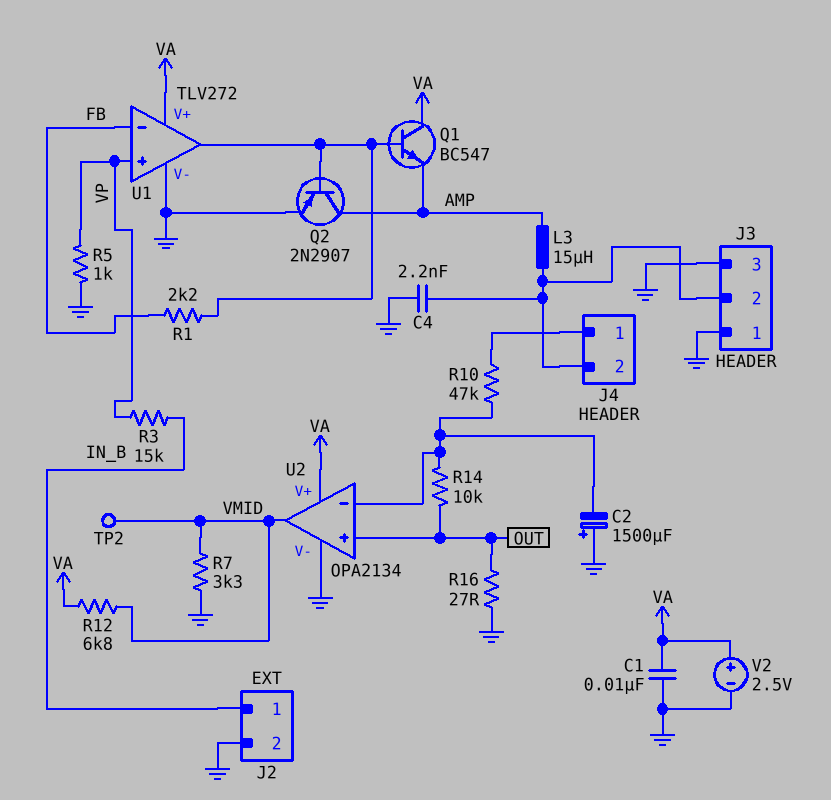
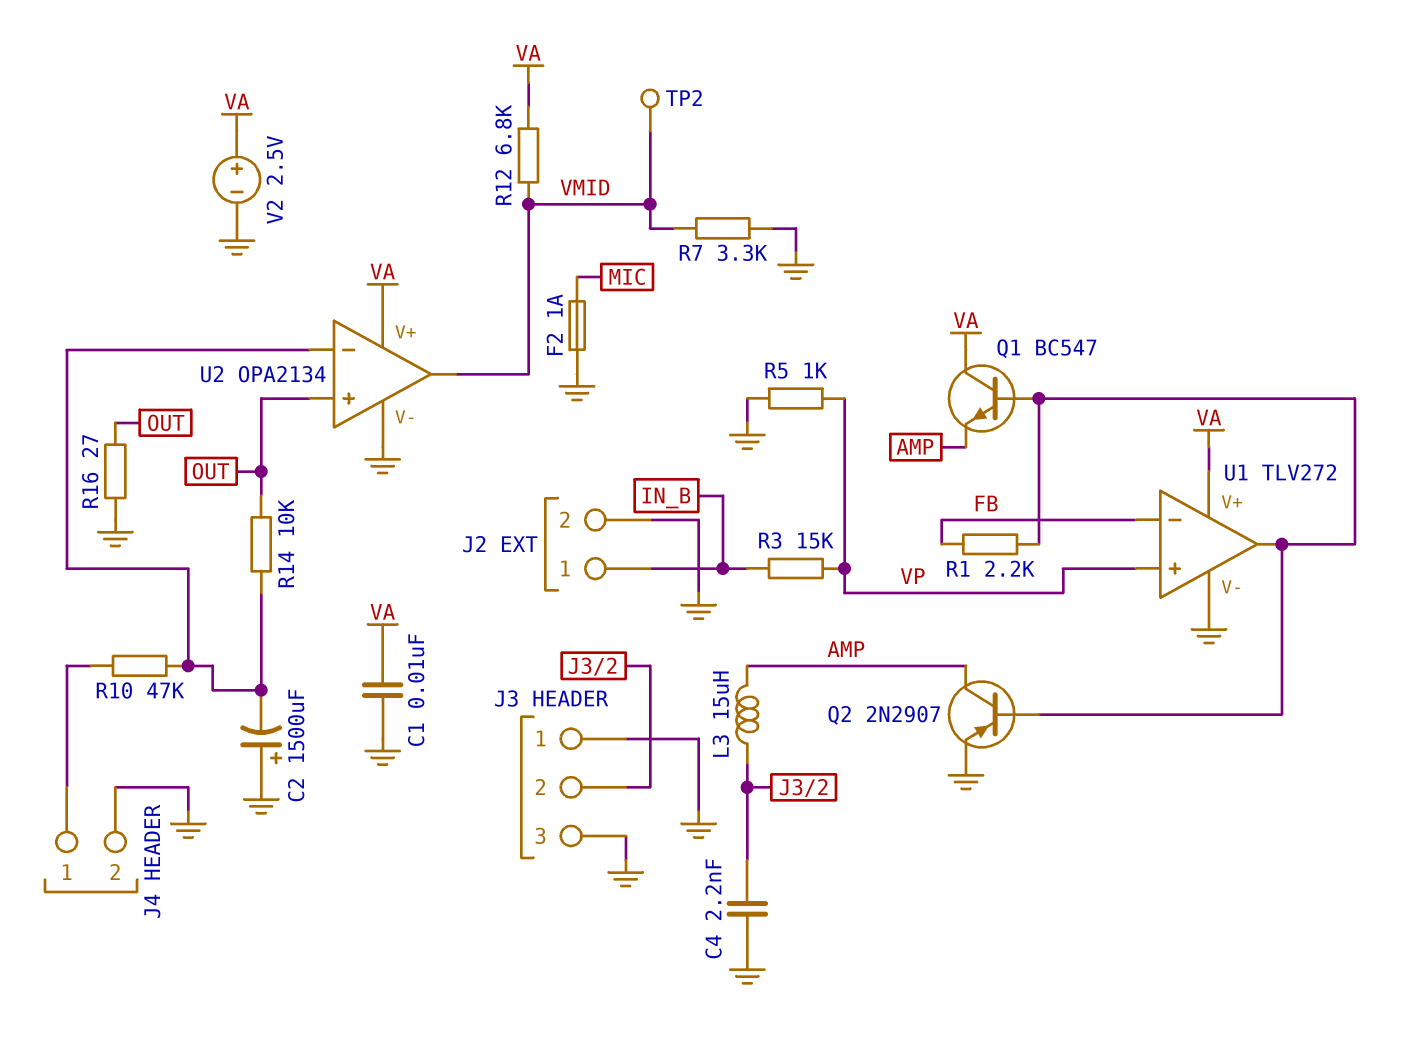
F2: none -> 1A (GND, MIC)
J4 pin 2: J3/2 -> GND

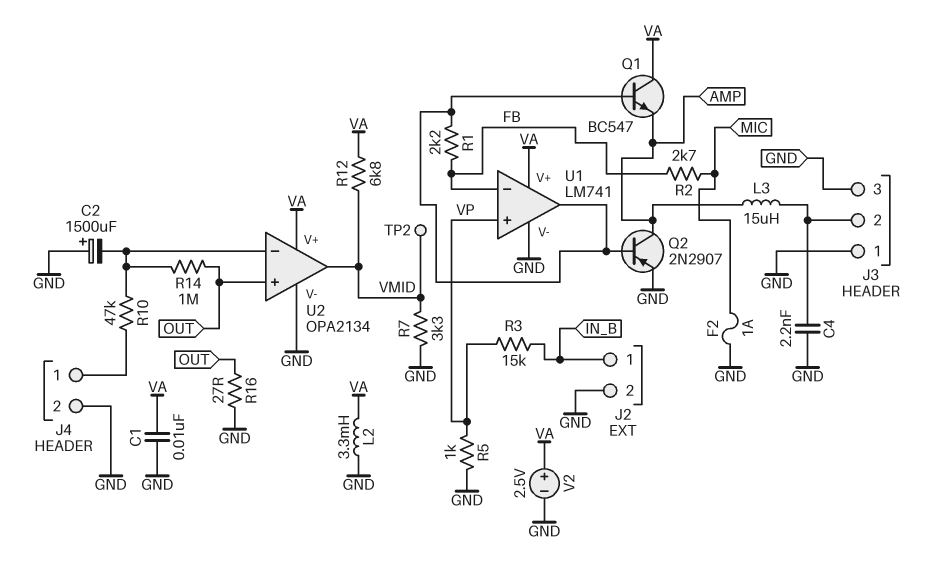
L2: none -> 3.3mH (GND, VA)
R2: none -> 2.7k (FB, MIC)
R14: 10k (OUT, U2/in-) -> 1M (OUT, U2/in-)
U1: TLV272 -> LM741

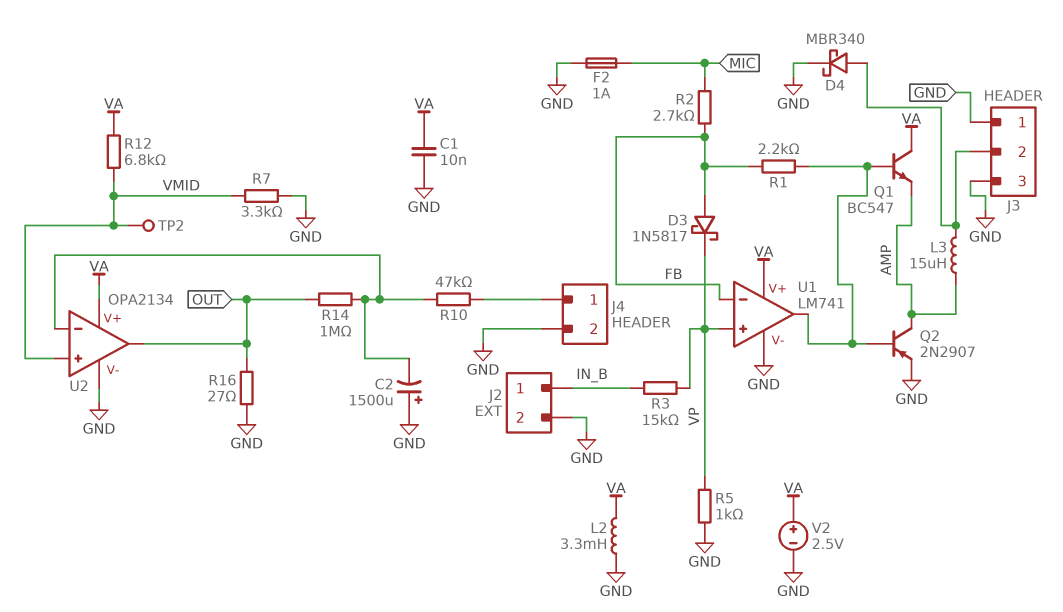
C4: 2.2nF (GND, J3/2) -> none
D3: none -> schottky 1N5817 (A FB, K VP)
D4: none -> schottky MBR340 (A J3/2, K GND)
U2 pin in+: OUT -> VMID
U2 pin out: VMID -> OUT

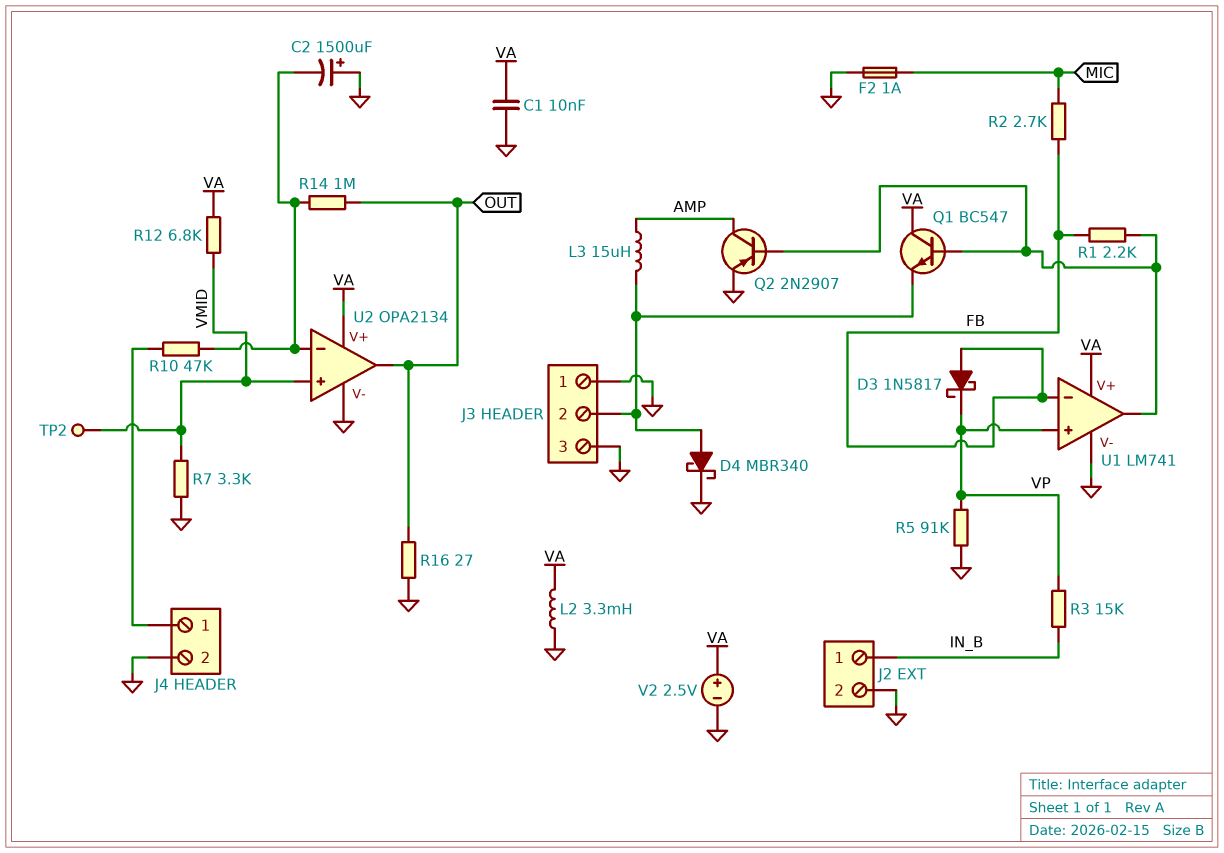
Q1: NPN BC547 (B U1/out, C VA, E AMP) -> NPN BC547 (B U1/out, C VA, E J3/2)
R5: 1k (GND, VP) -> 91k (GND, VP)

